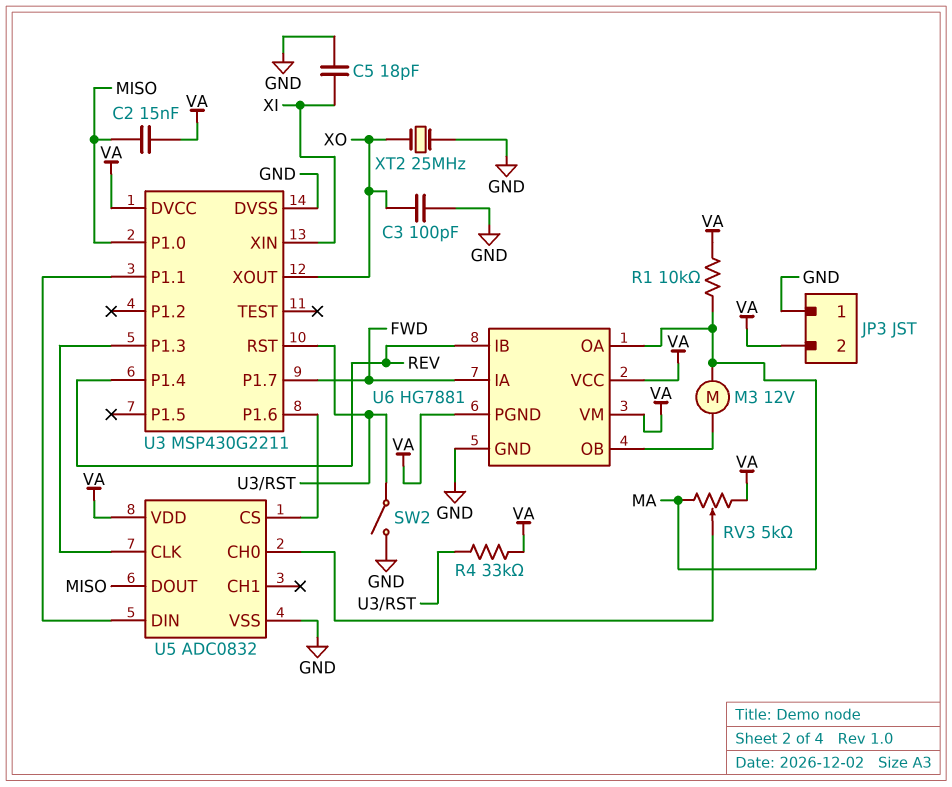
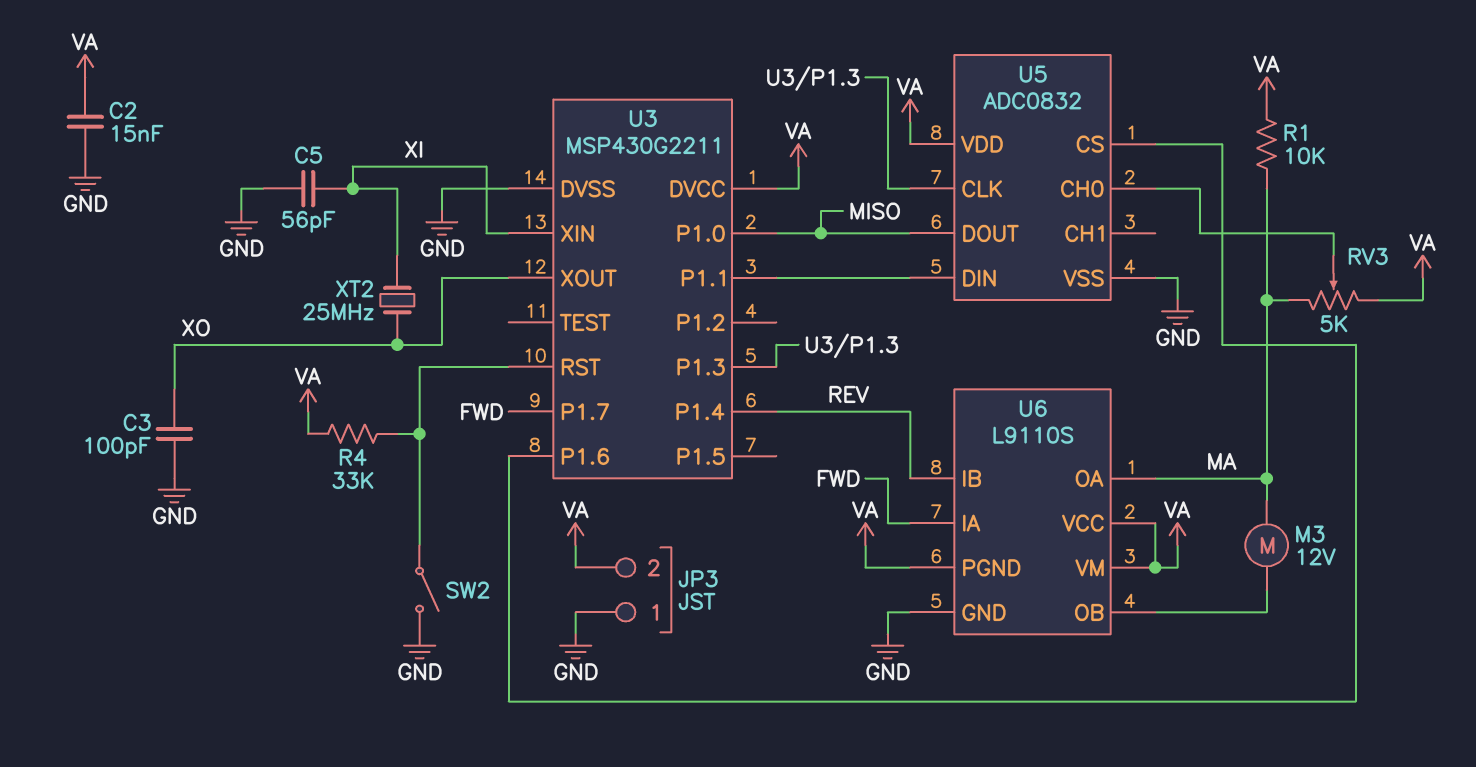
C2: 15nF (MISO, VA) -> 15nF (GND, VA)
C5: 18pF (GND, XI) -> 56pF (GND, XI)
U6: HG7881 -> L9110S
XT2: 25MHz (GND, XO) -> 25MHz (XI, XO)

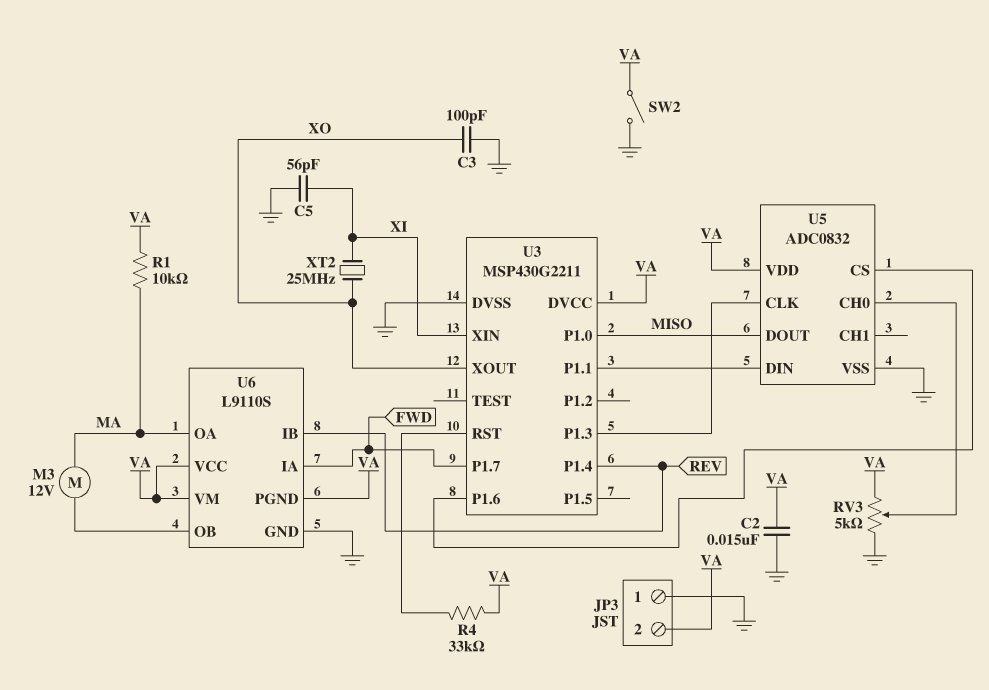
RV3: 5k (MA, VA, wiper U5/CH0) -> 5k (GND, VA, wiper U5/CH0)
SW2: switch (GND, U3/RST) -> switch (GND, VA)

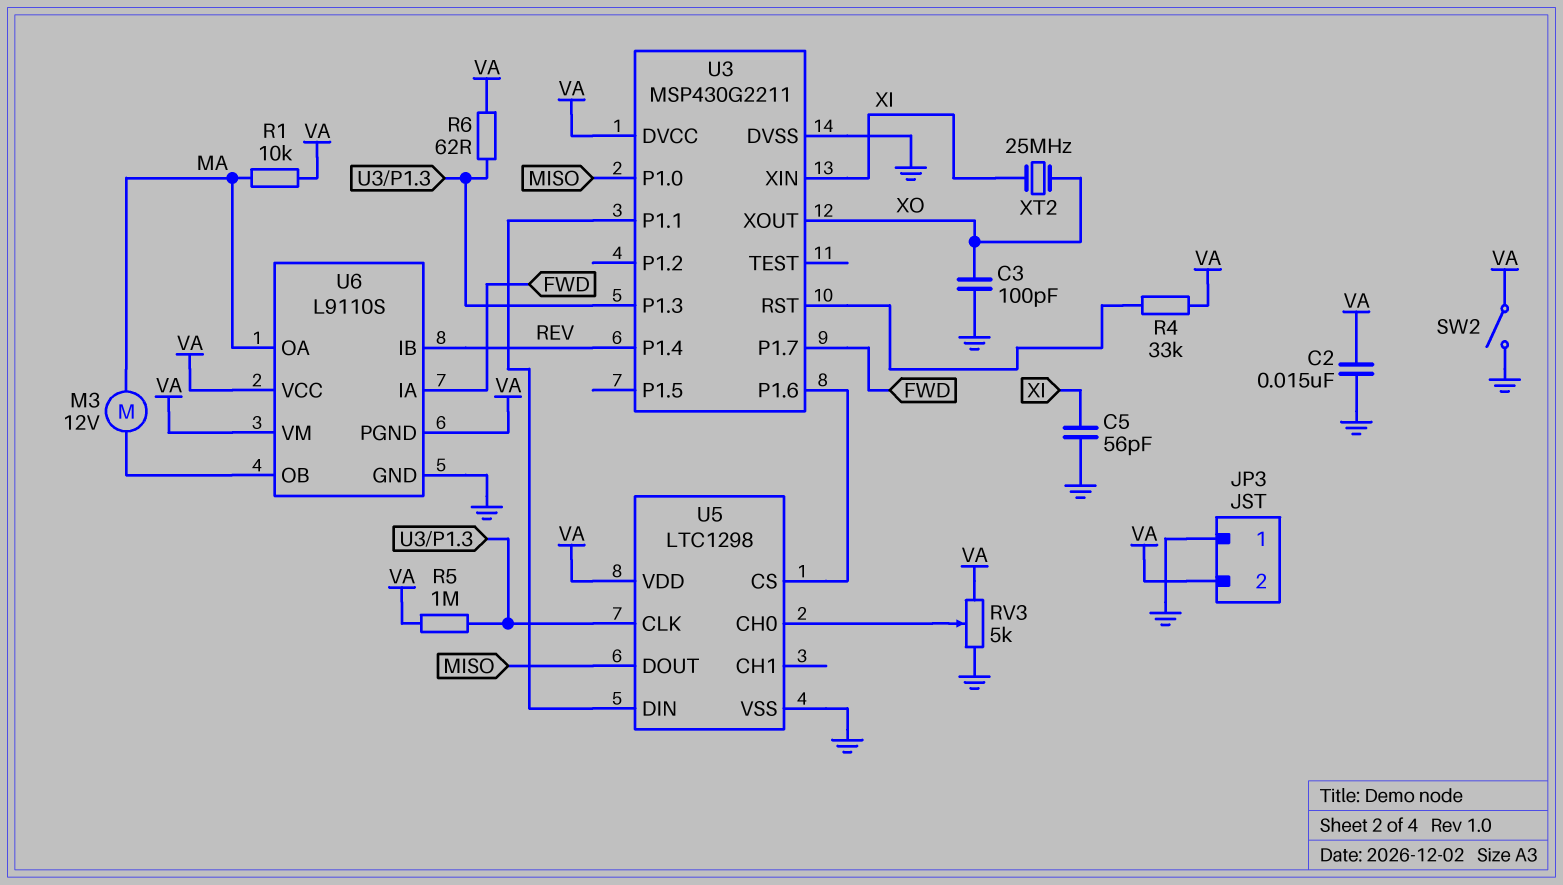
R5: none -> 1M (U3/P1.3, VA)
R6: none -> 62 (U3/P1.3, VA)
U5: ADC0832 -> LTC1298

